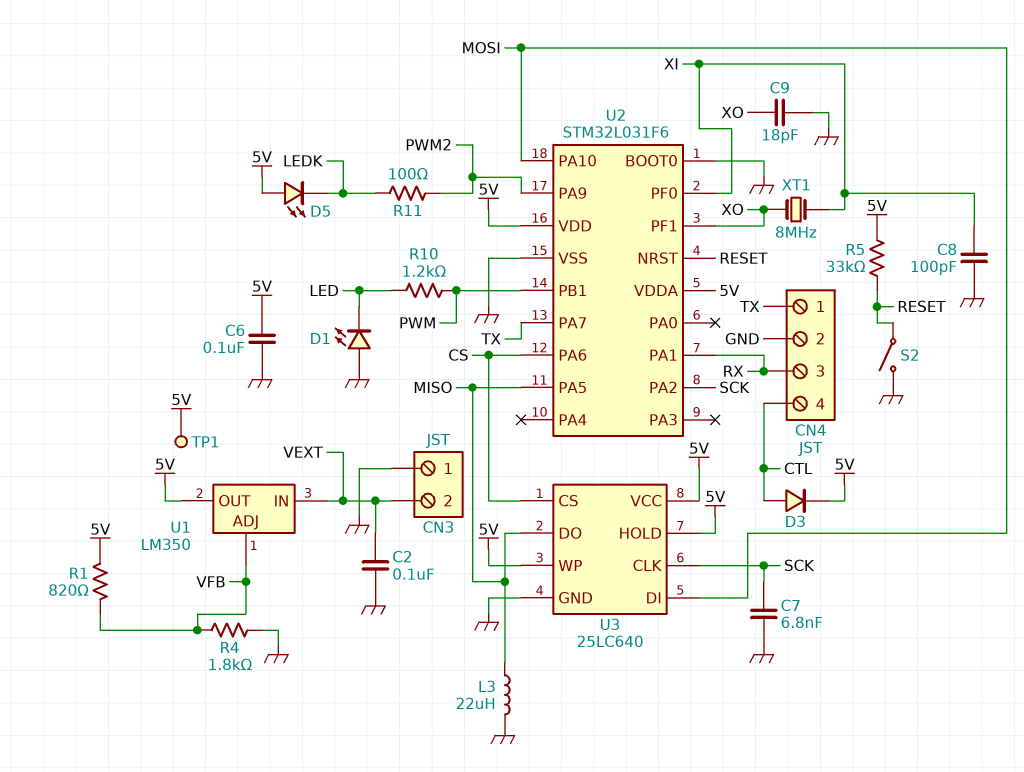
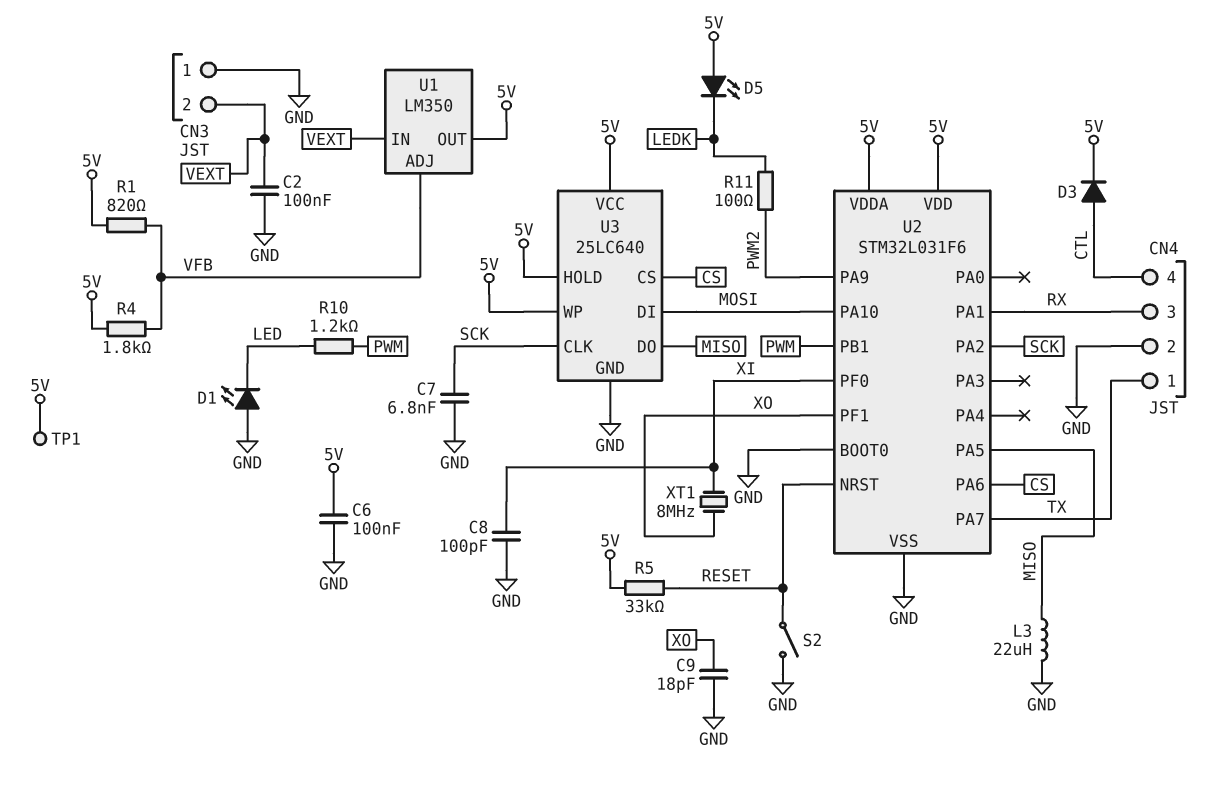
R4: 1.8k (GND, VFB) -> 1.8k (5V, VFB)

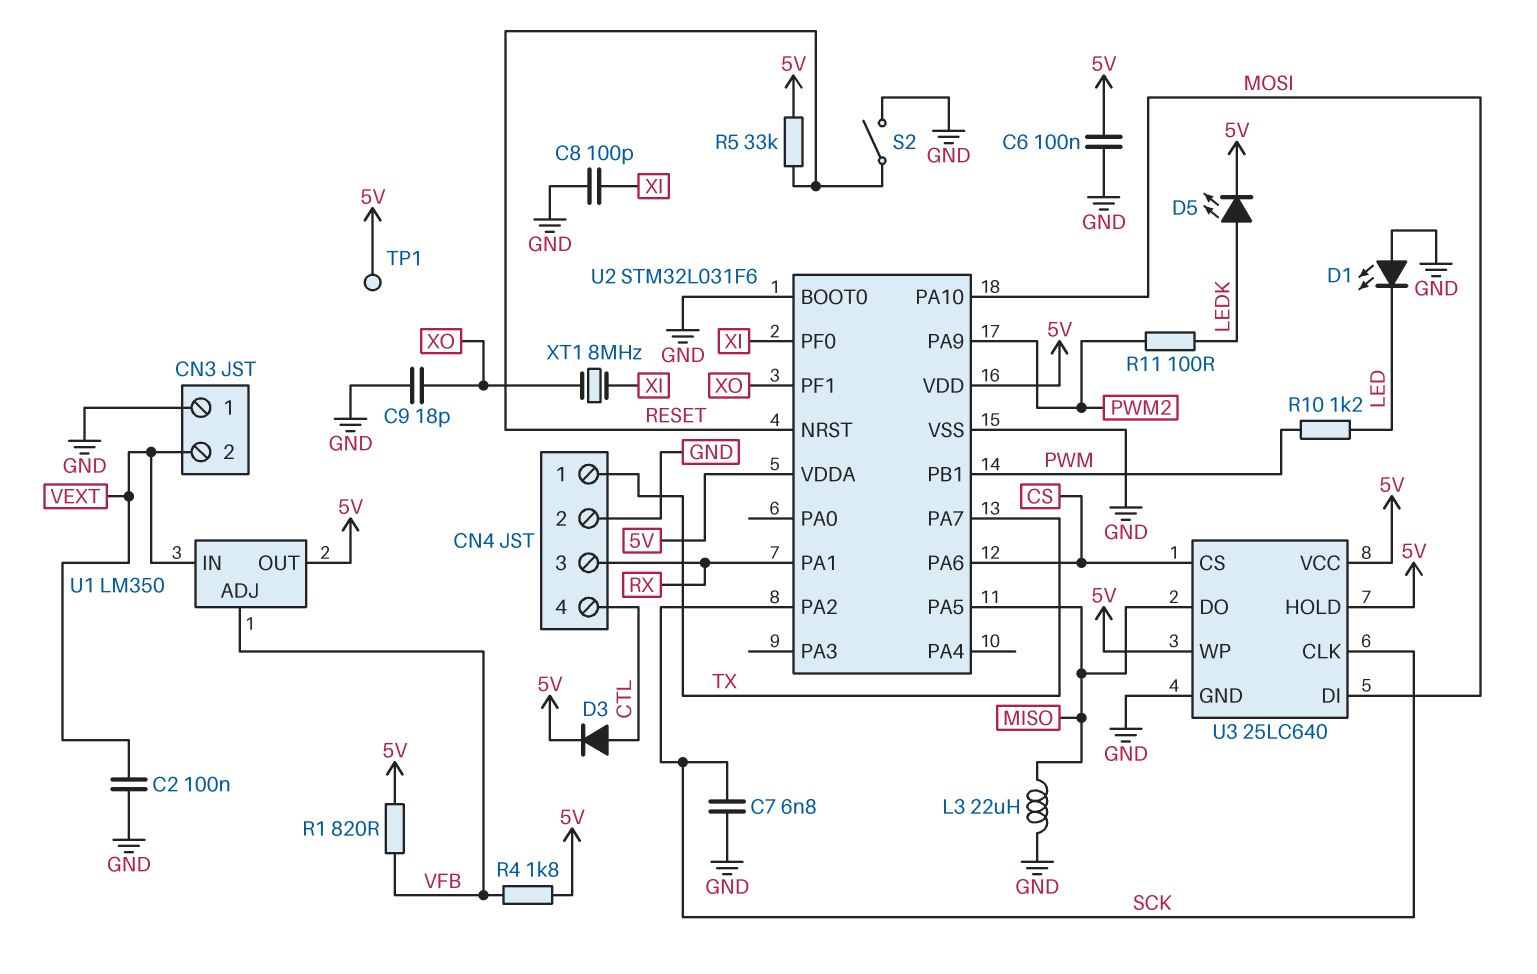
D5: LED (A 5V, K LEDK) -> LED (A LEDK, K 5V)

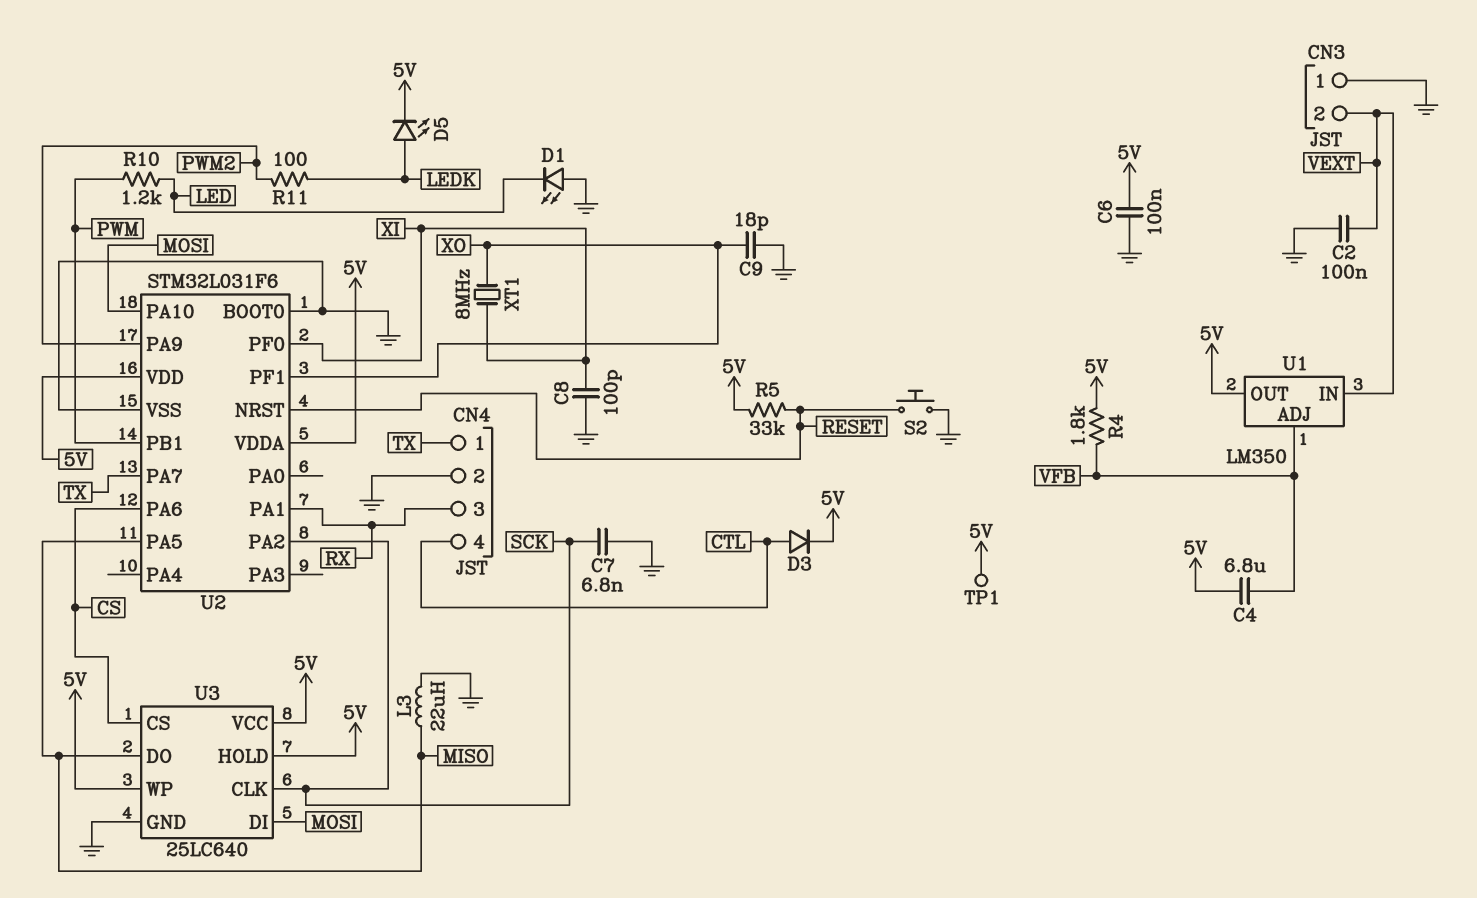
C4: none -> 6.8uF (5V, VFB)
R1: 820 (5V, VFB) -> none
S2: switch (GND, RESET) -> button (GND, RESET)

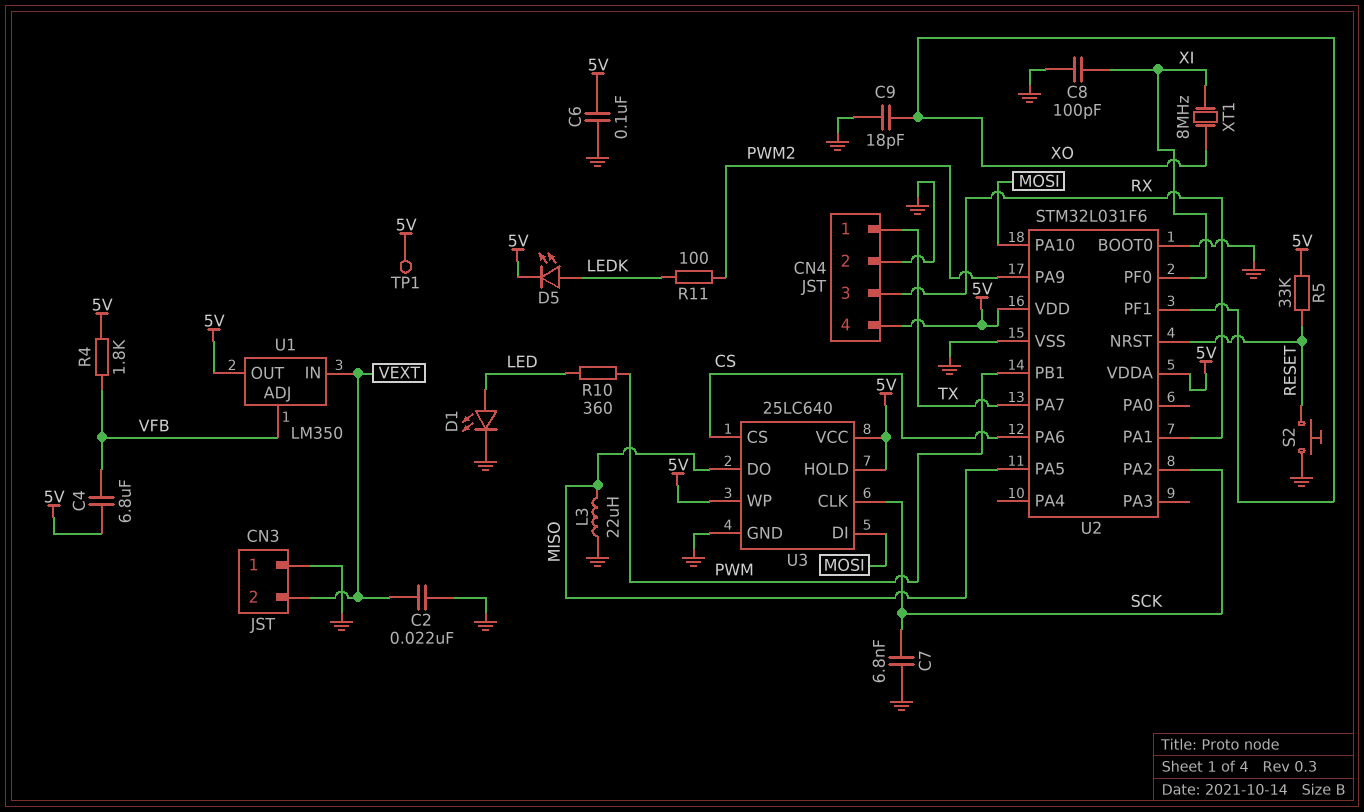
C2: 100nF (GND, VEXT) -> 22nF (GND, VEXT)
CN4 pin 4: CTL -> 5V
D1: LED (A GND, K LED) -> LED (A LED, K GND)
D3: diode (A CTL, K 5V) -> none
R10: 1.2k (LED, PWM) -> 360 (LED, PWM)

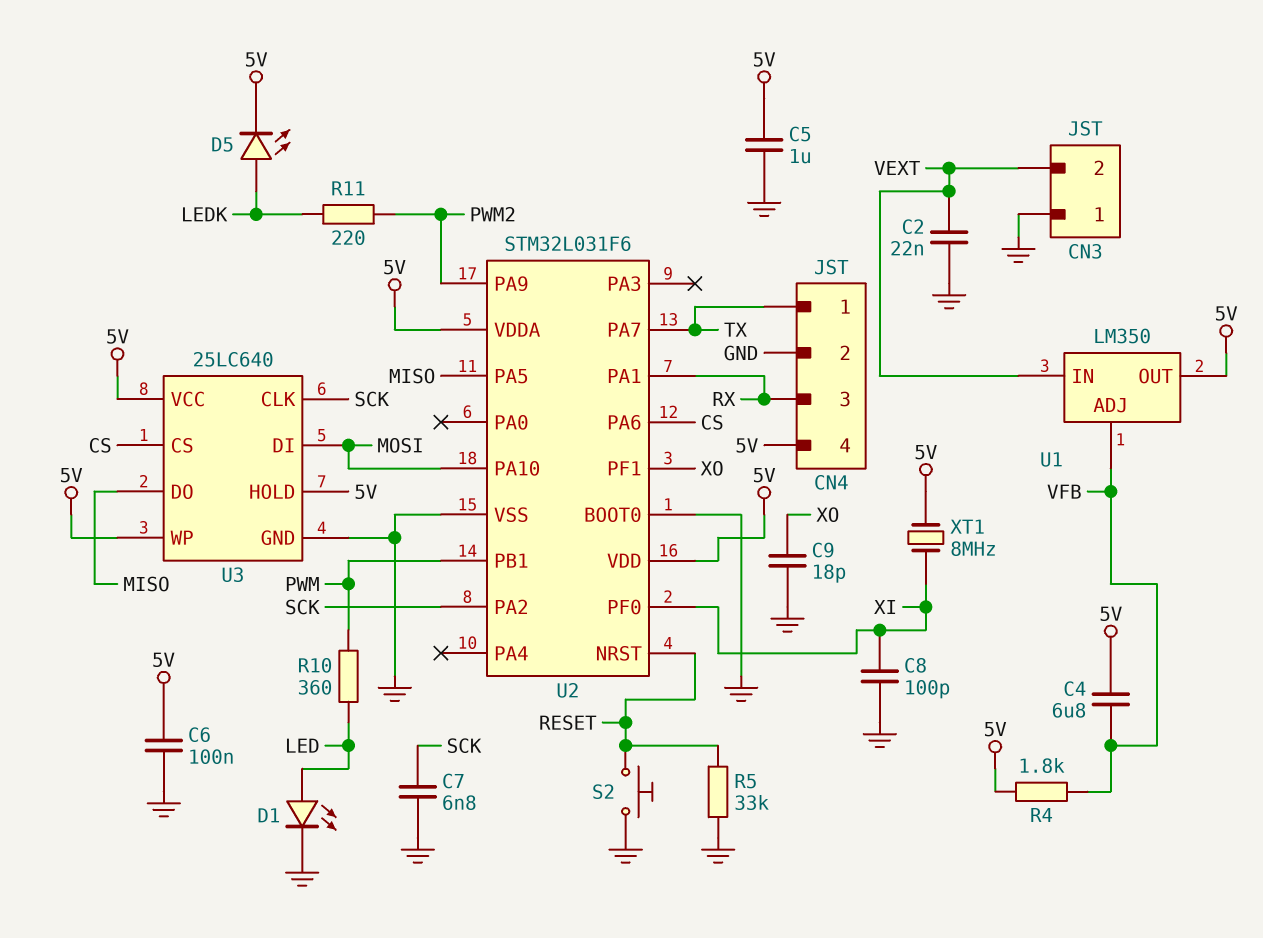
C5: none -> 1uF (5V, GND)
L3: 22uH (GND, MISO) -> none
R5: 33k (5V, RESET) -> 33k (GND, RESET)
R11: 100 (LEDK, PWM2) -> 220 (LEDK, PWM2)
TP1: test point (5V) -> none
XT1: 8MHz (XI, XO) -> 8MHz (5V, XI)

